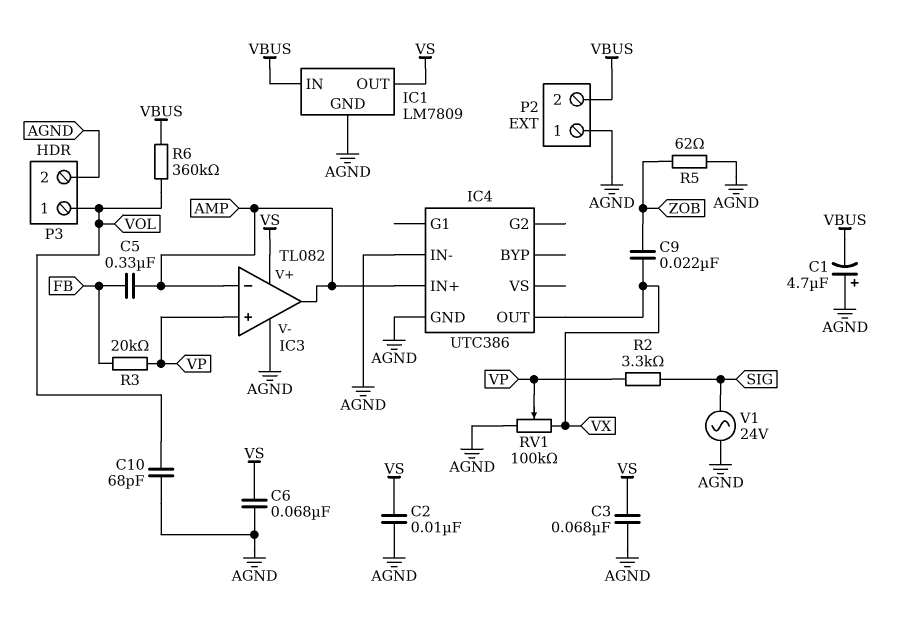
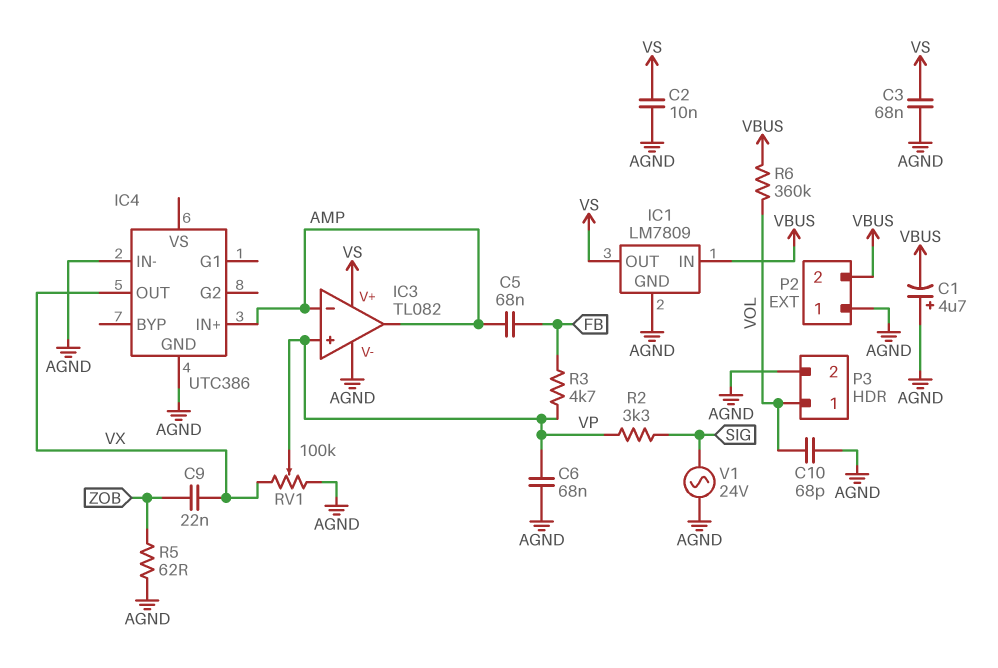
C5: 330nF (AMP, FB) -> 68nF (AMP, FB)
C6: 68nF (AGND, VS) -> 68nF (AGND, VP)
R3: 20k (FB, VP) -> 4.7k (FB, VP)

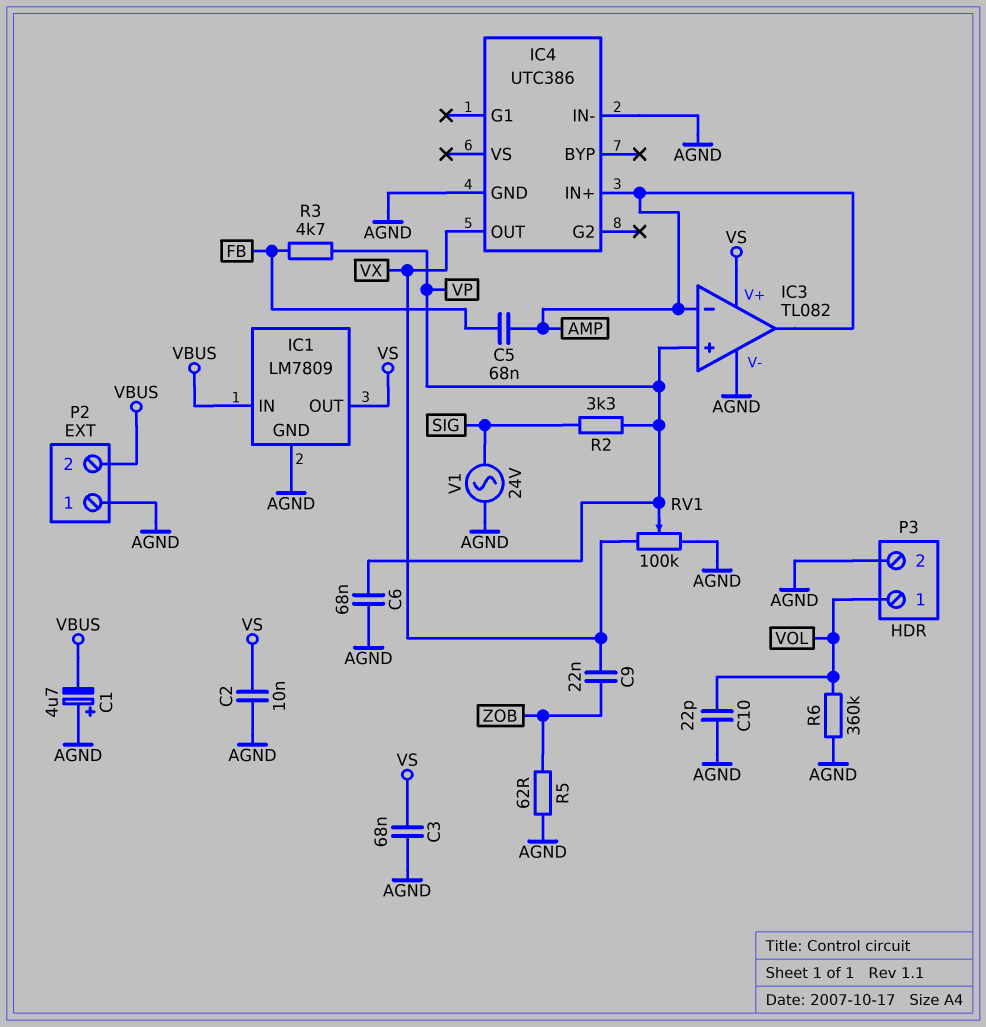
C10: 68pF (AGND, VOL) -> 22pF (AGND, VOL)
R6: 360k (VBUS, VOL) -> 360k (AGND, VOL)

